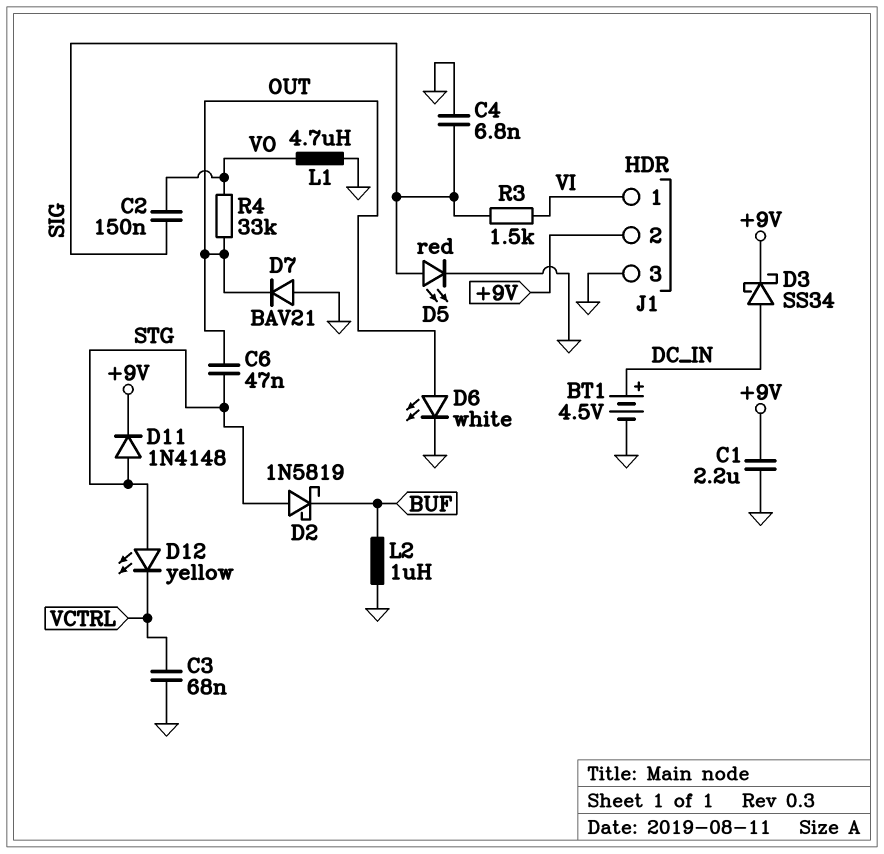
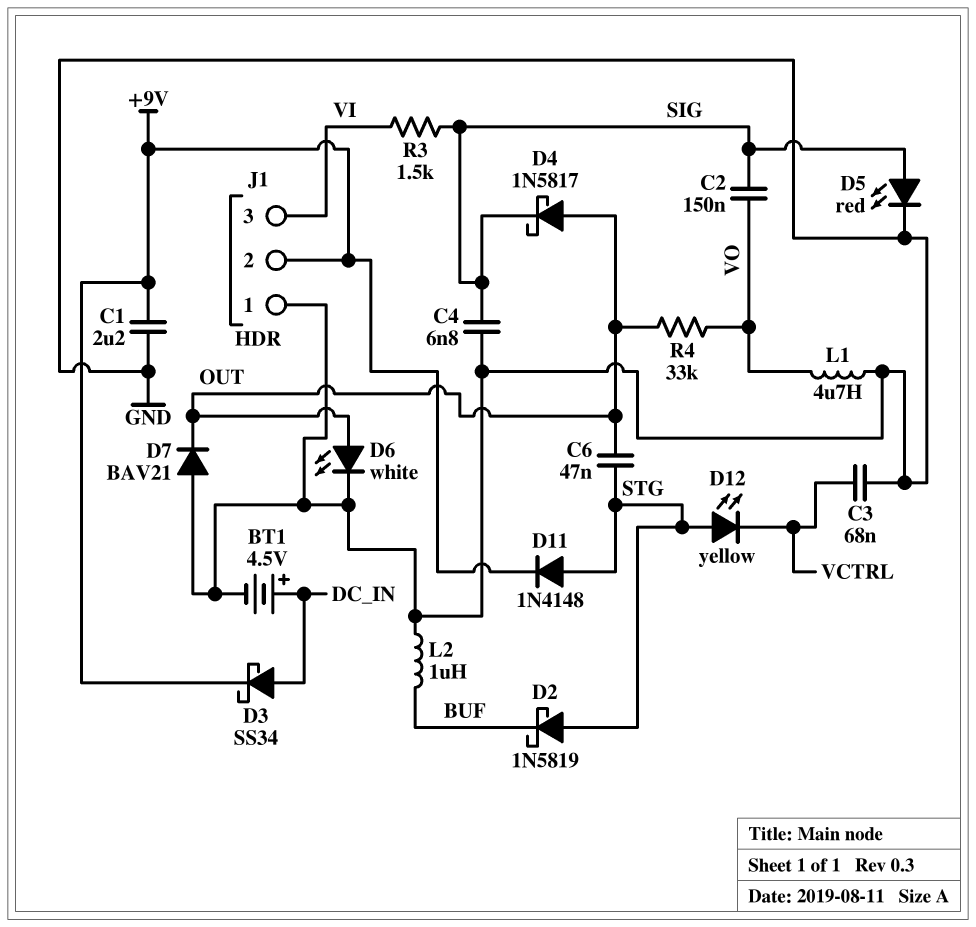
D4: none -> schottky 1N5817 (A OUT, K SIG)
J1 pin 1: VI -> GND
J1 pin 3: GND -> VI

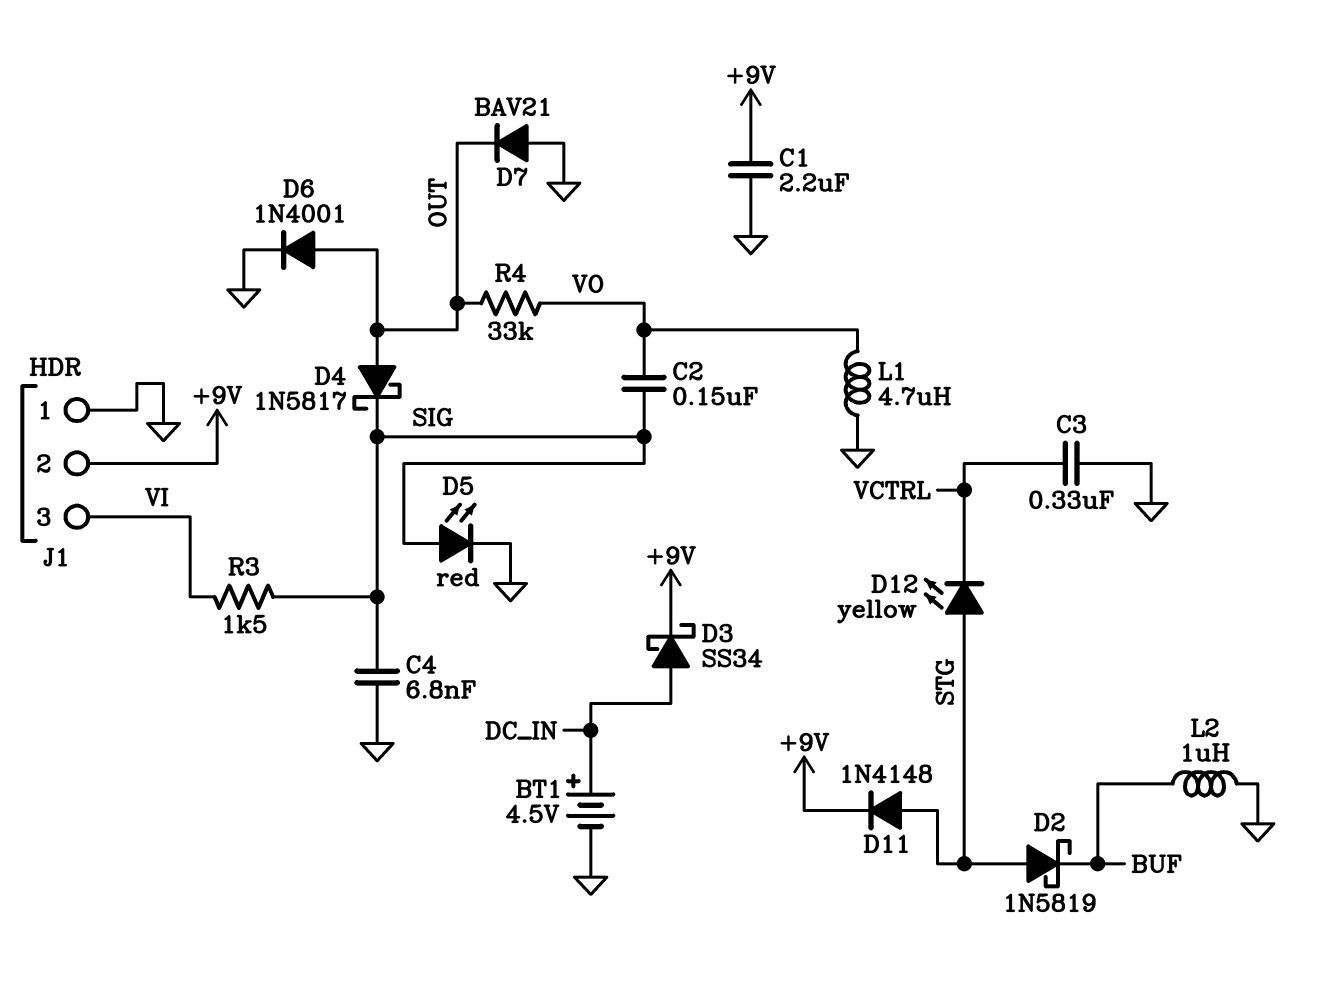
C3: 68nF (GND, VCTRL) -> 330nF (GND, VCTRL)
C6: 47nF (OUT, STG) -> none
D6: LED white (A OUT, K GND) -> diode 1N4001 (A OUT, K GND)

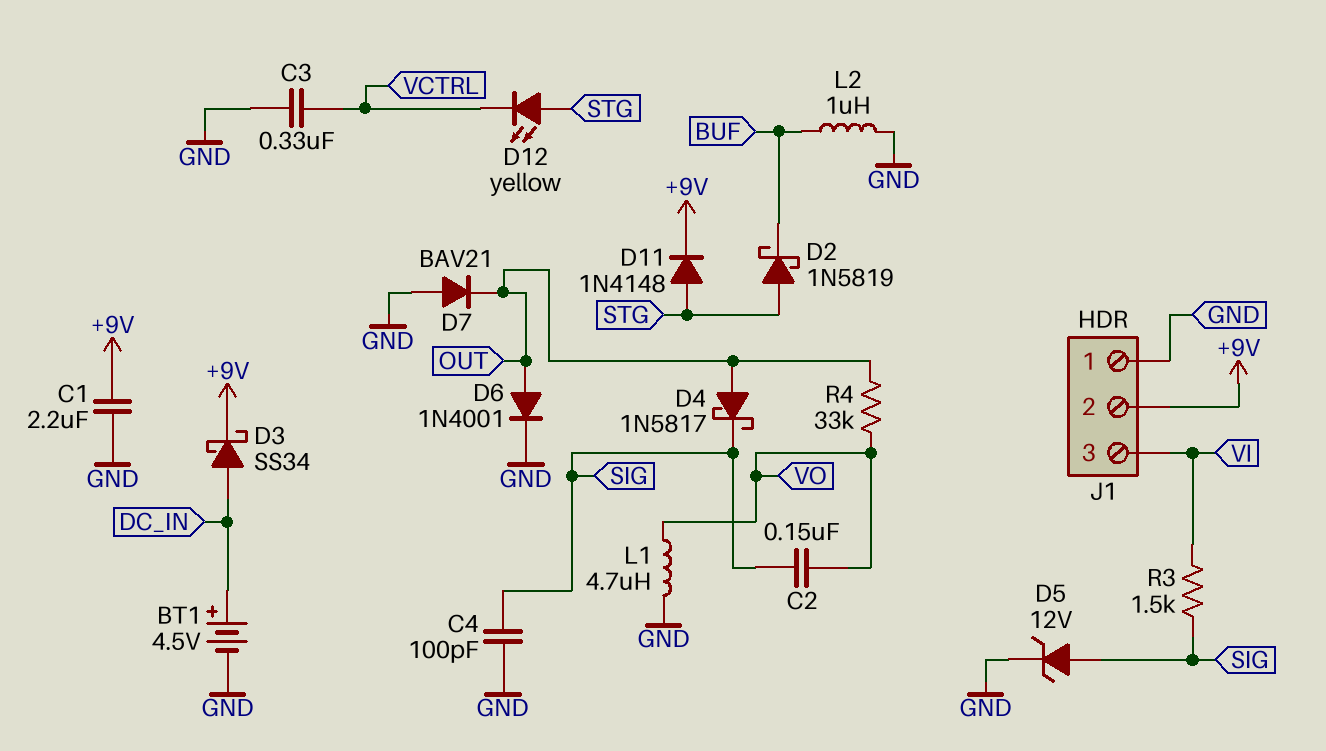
C4: 6.8nF (GND, SIG) -> 100pF (GND, SIG)
D5: LED red (A SIG, K GND) -> zener 12V (A SIG, K GND)

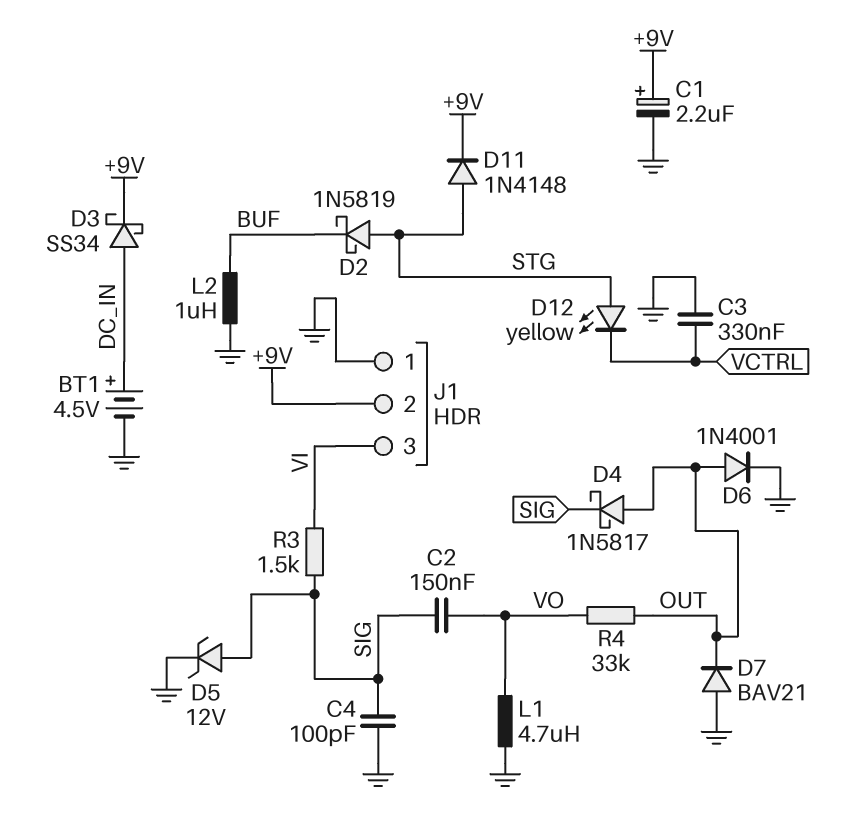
C1: 2.2uF (+9V, GND) -> 2.2uF (plus +9V, minus GND)

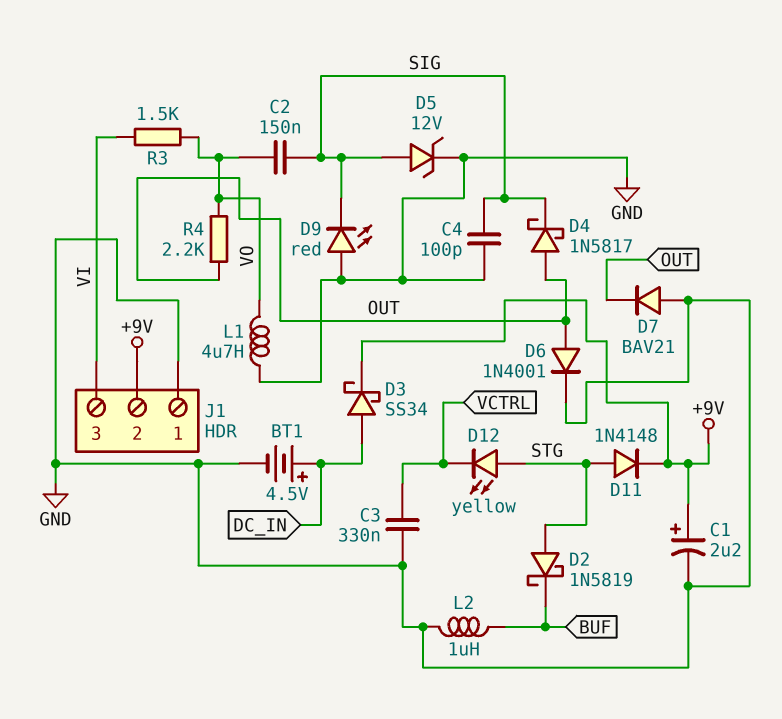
D9: none -> LED red (A GND, K SIG)
R3: 1.5k (SIG, VI) -> 1.5k (VI, VO)
R4: 33k (OUT, VO) -> 2.2k (OUT, VO)

